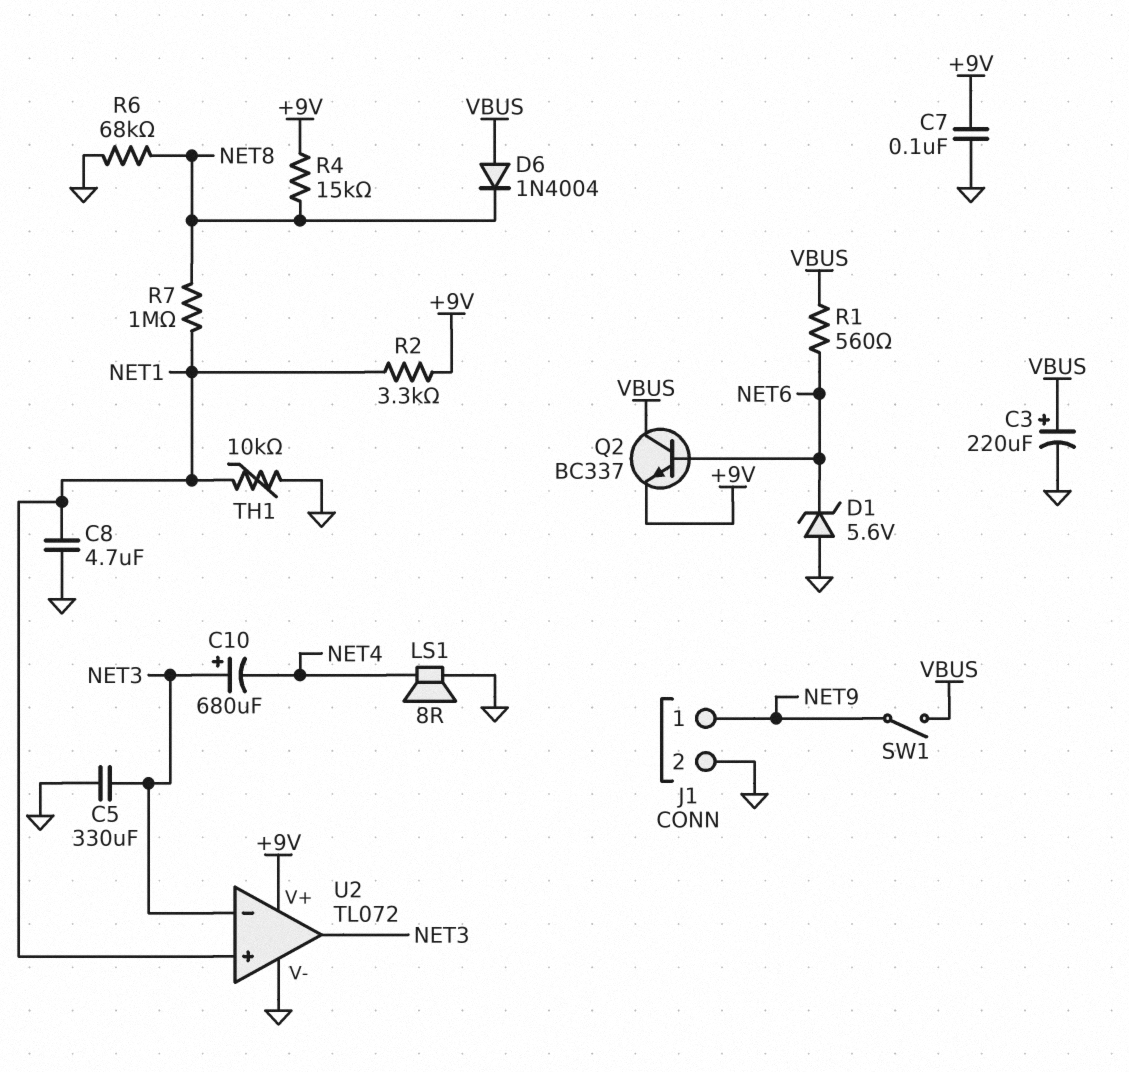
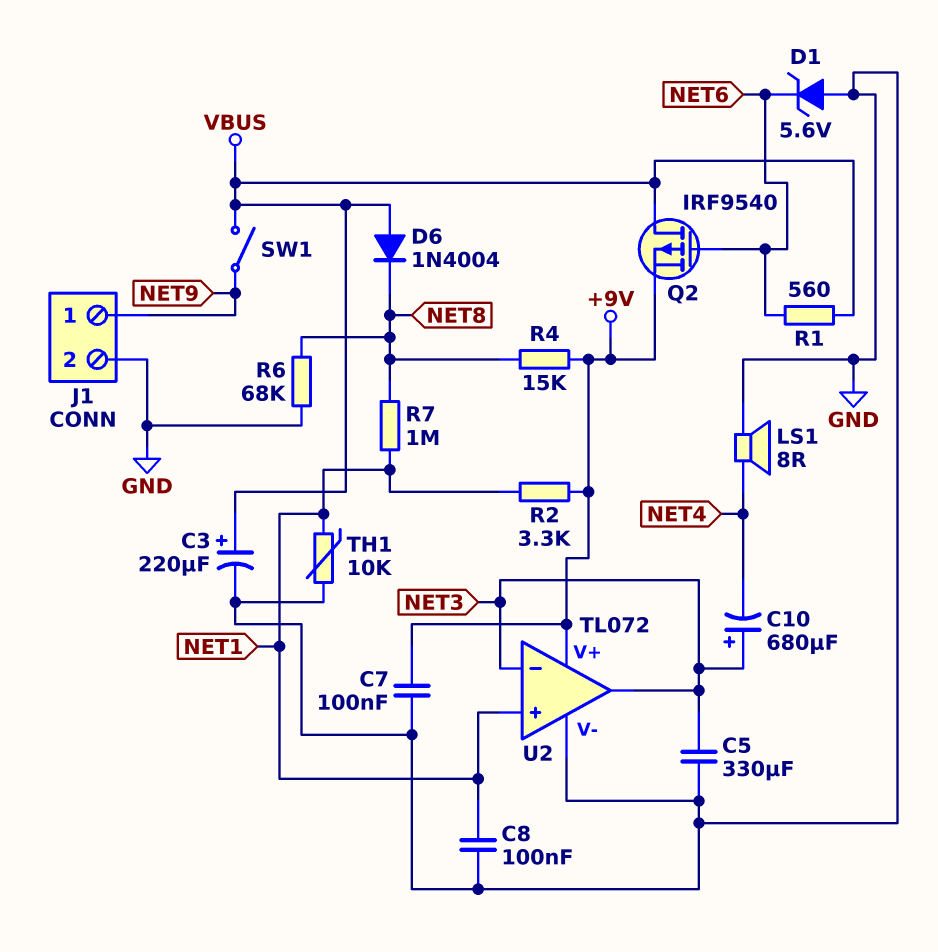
C8: 4.7uF (GND, NET1) -> 100nF (GND, NET1)
Q2: NPN BC337 (B NET6, C VBUS, E +9V) -> PMOS IRF9540 (G NET6, D VBUS, S +9V)

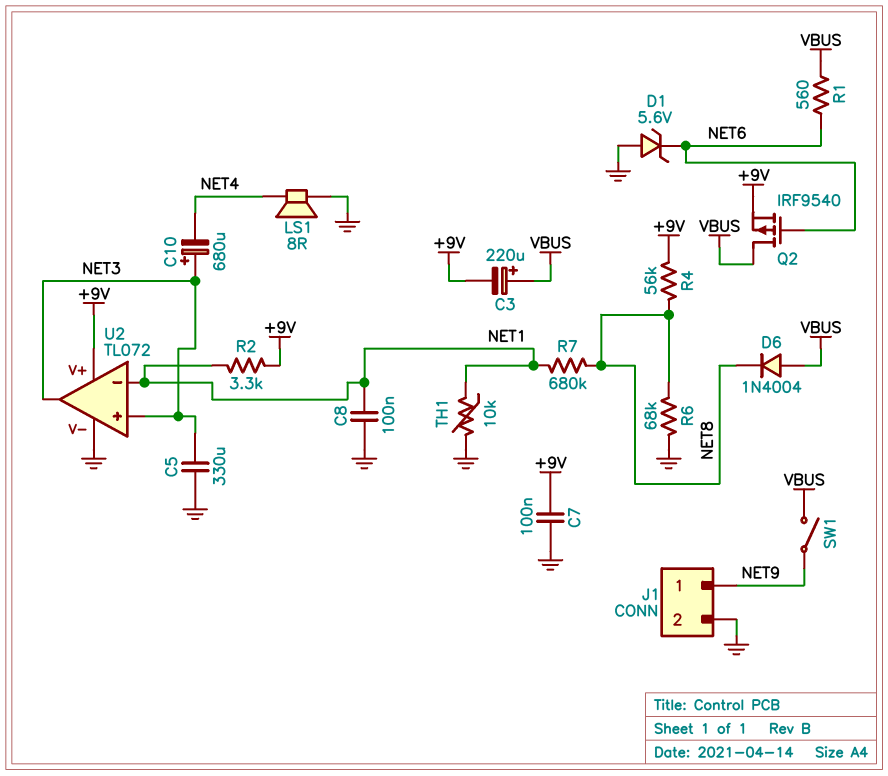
C3: 220uF (plus VBUS, minus GND) -> 220uF (plus VBUS, minus +9V)
R4: 15k (+9V, NET8) -> 56k (+9V, NET8)
R7: 1M (NET1, NET8) -> 680k (NET1, NET8)
U2 pin in+: NET1 -> NET3
U2 pin in-: NET3 -> NET1

